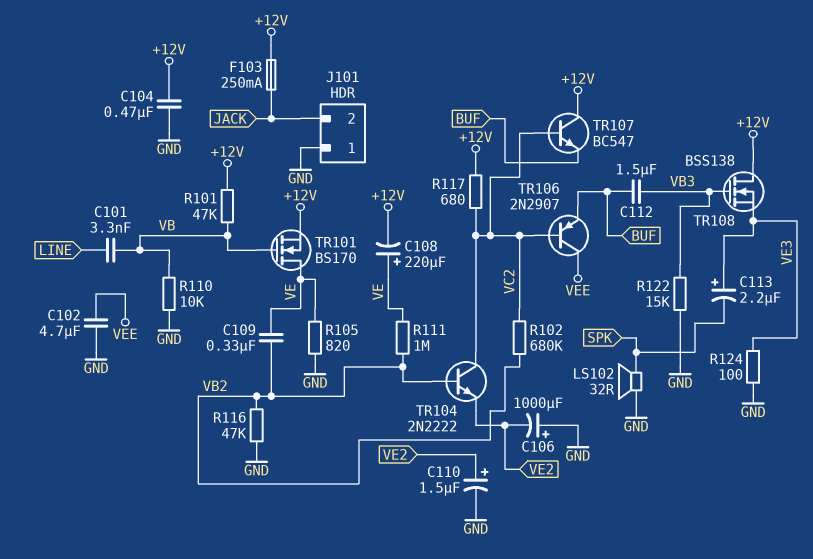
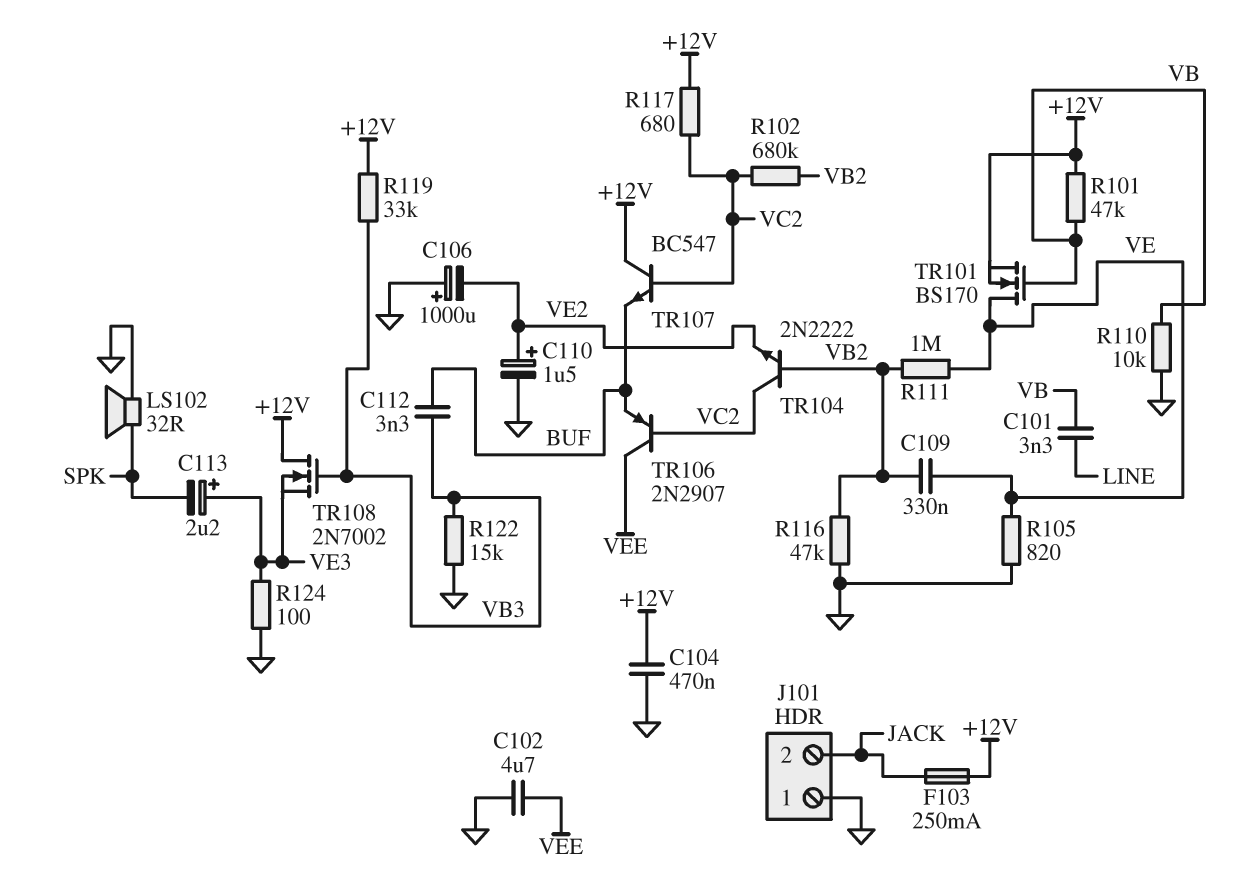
C108: 220uF (plus VE, minus +12V) -> none
C112: 1.5uF (BUF, VB3) -> 3.3nF (BUF, VB3)
R119: none -> 33k (+12V, VB3)
TR108: NMOS BSS138 (G VB3, D +12V, S VE3) -> NMOS 2N7002 (G VB3, D +12V, S VE3)

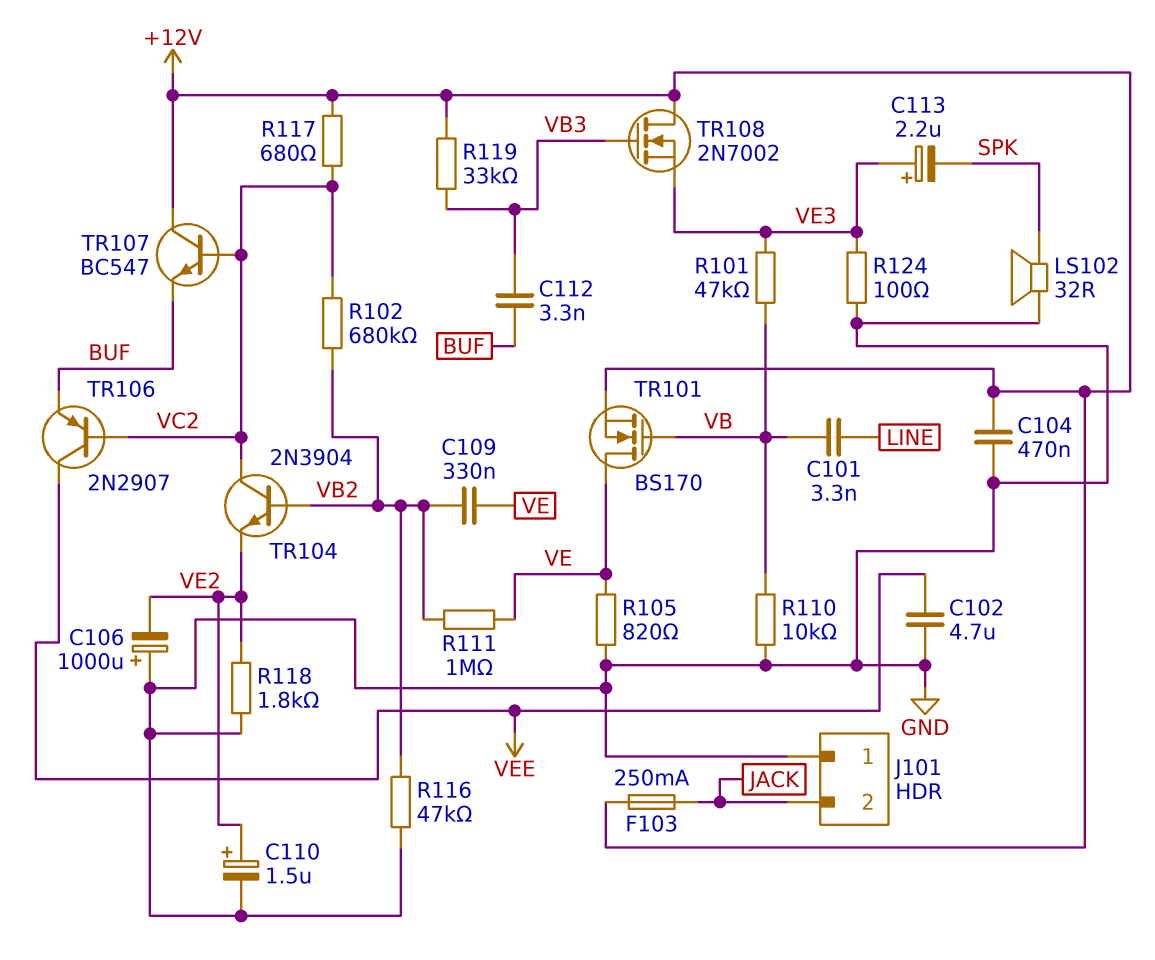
R101: 47k (+12V, VB) -> 47k (VB, VE3)
R118: none -> 1.8k (GND, VE2)
R122: 15k (GND, VB3) -> none
TR104: NPN 2N2222 (B VB2, C VC2, E VE2) -> NPN 2N3904 (B VB2, C VC2, E VE2)

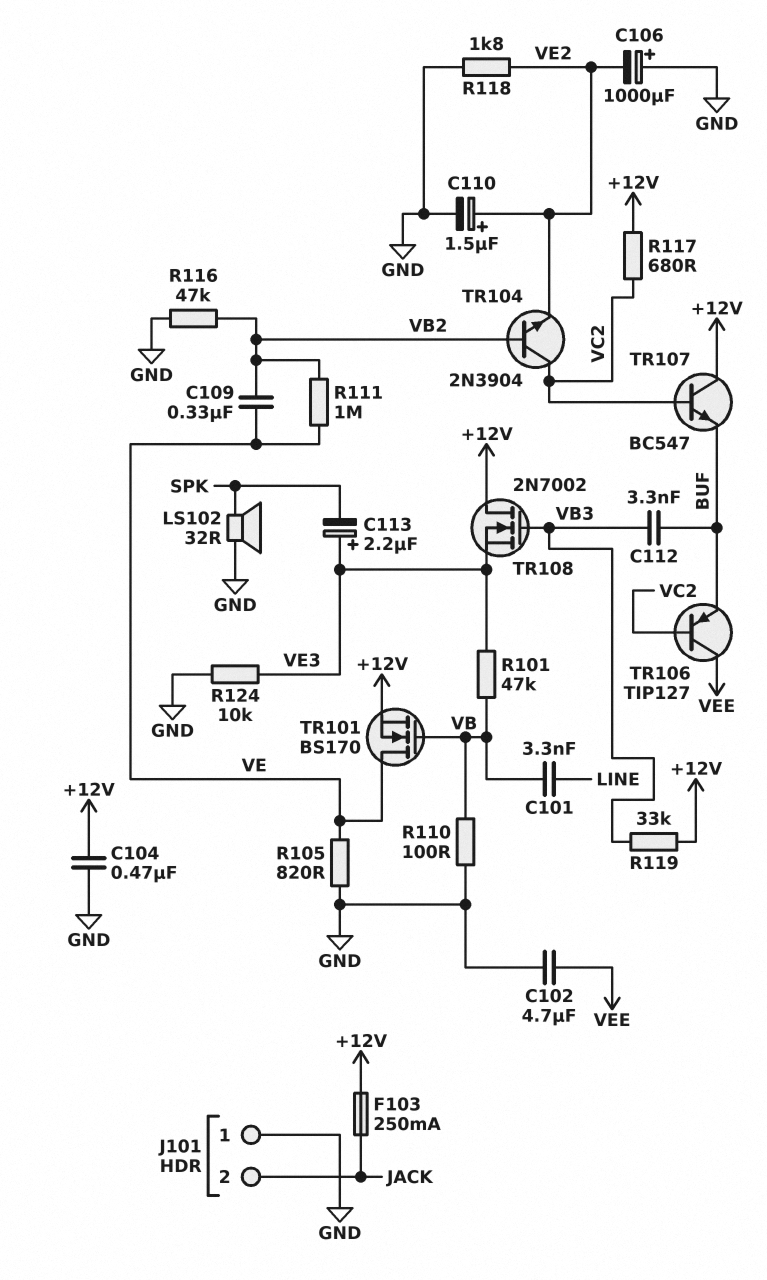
R102: 680k (VB2, VC2) -> none
R110: 10k (GND, VB) -> 100 (GND, VB)
R124: 100 (GND, VE3) -> 10k (GND, VE3)
TR106: PNP 2N2907 (B VC2, C VEE, E BUF) -> PNP TIP127 (B VC2, C VEE, E BUF)

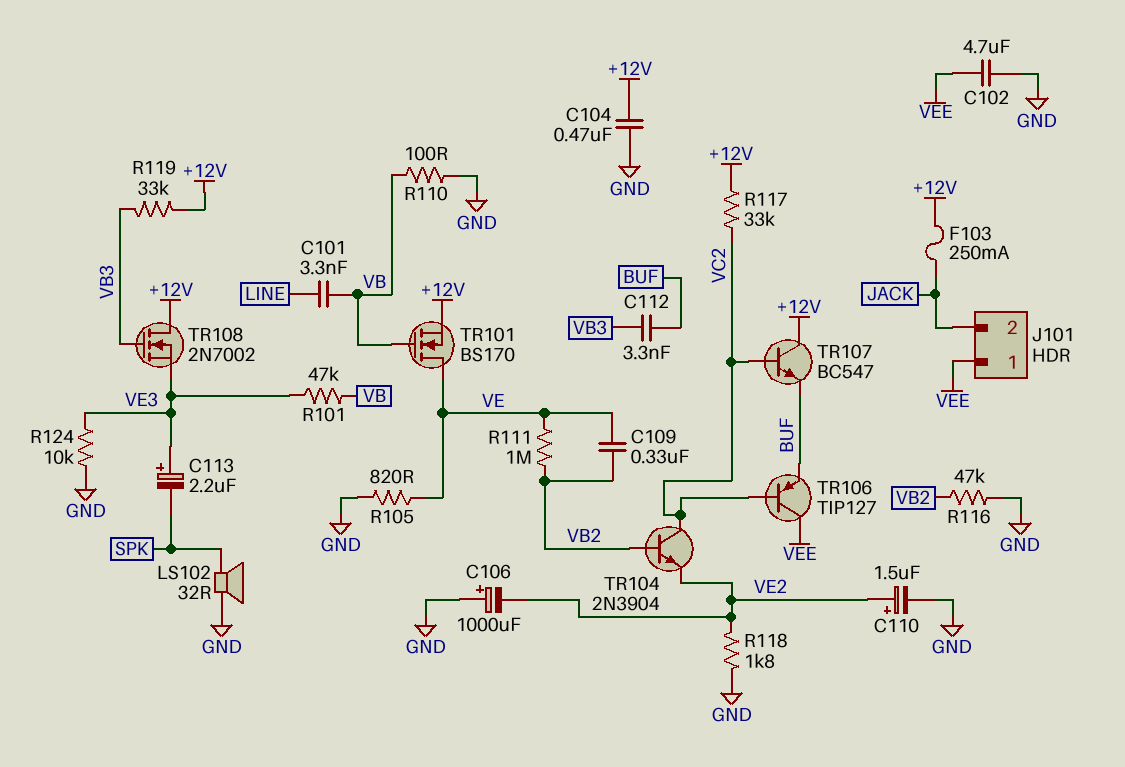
J101 pin 1: GND -> VEE
R117: 680 (+12V, VC2) -> 33k (+12V, VC2)

